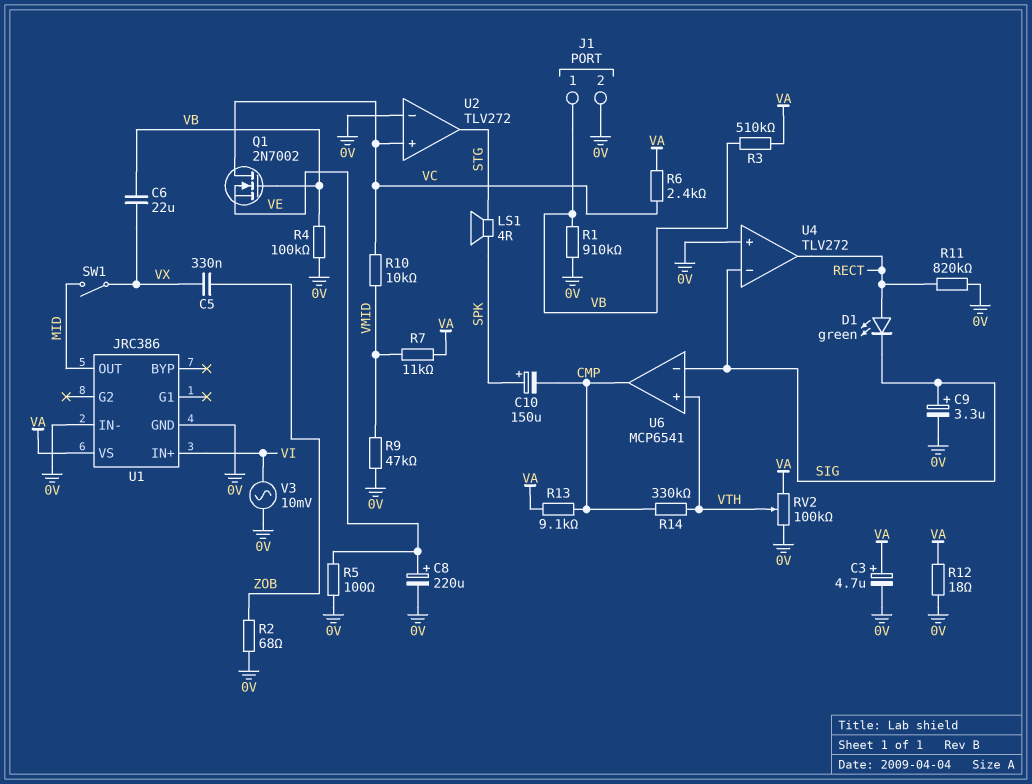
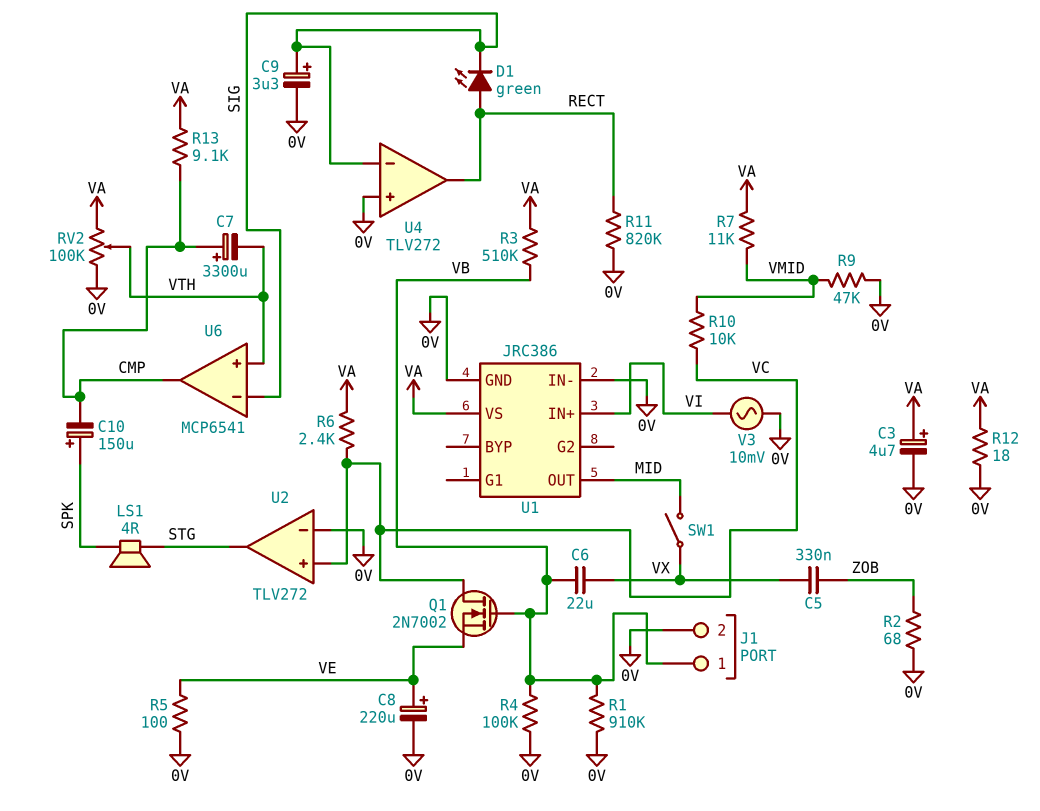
C7: none -> 3300uF (plus CMP, minus VTH)
R14: 330k (CMP, VTH) -> none

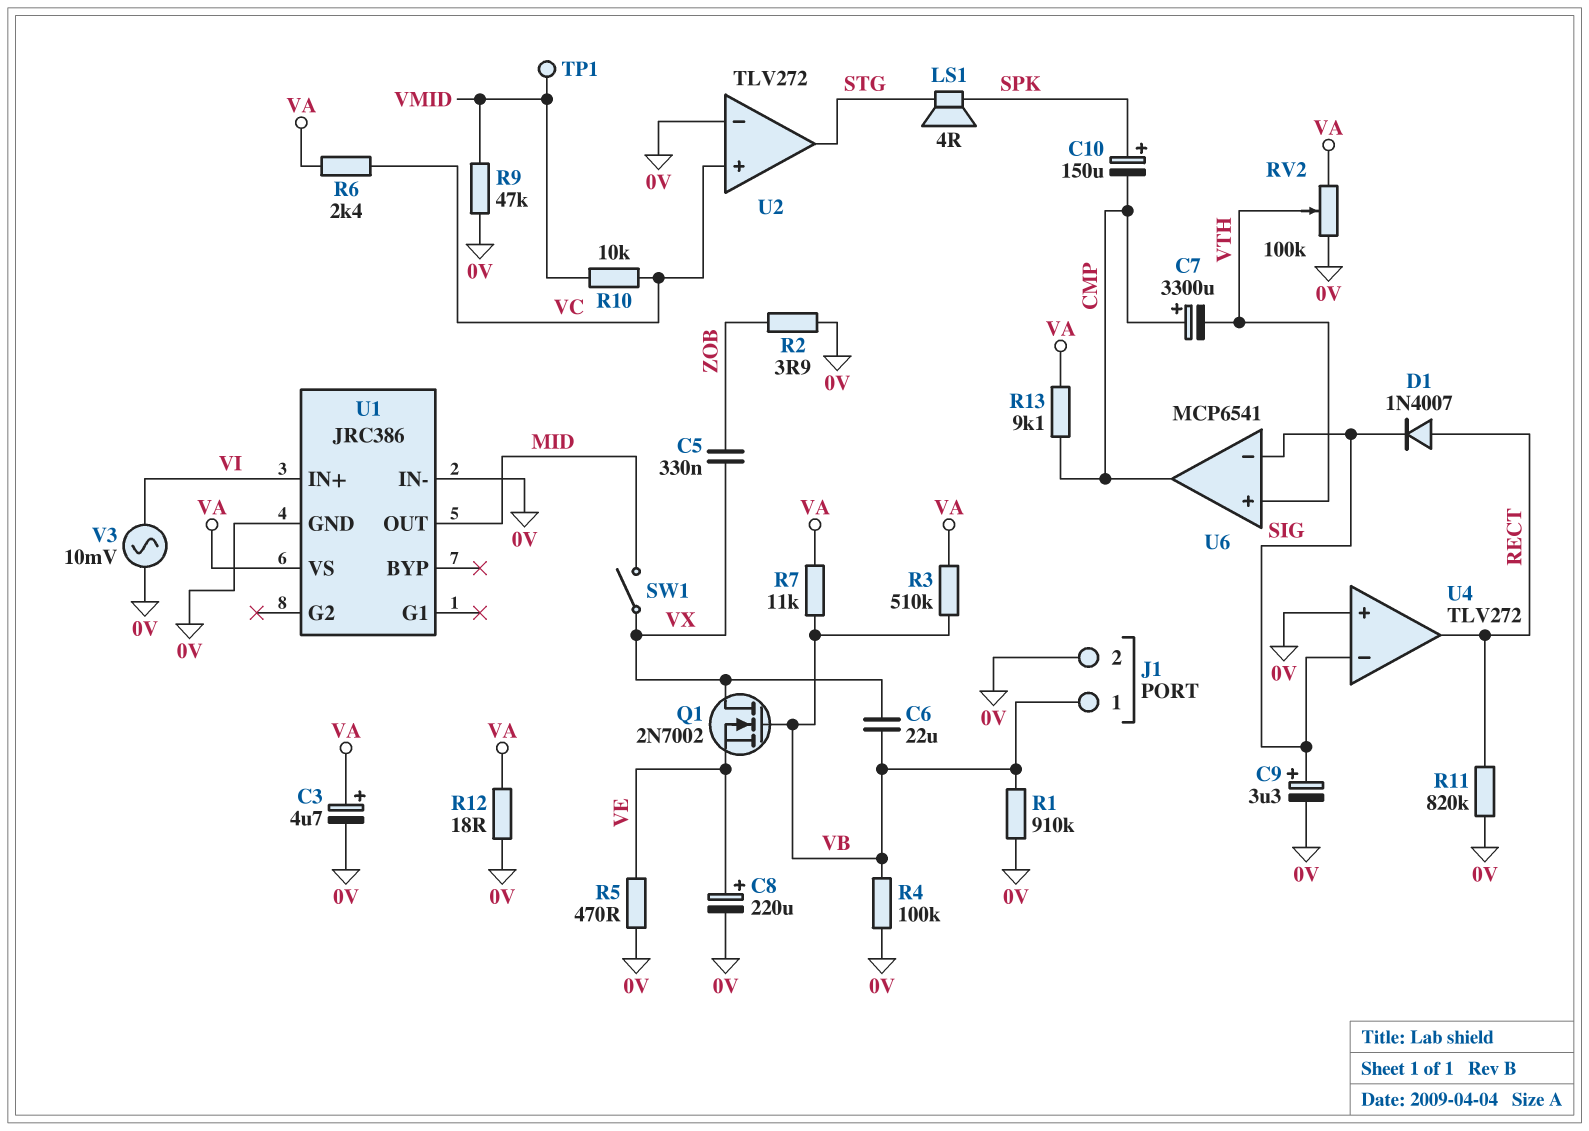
D1: LED green (A RECT, K SIG) -> diode 1N4007 (A RECT, K SIG)
Q1: NMOS 2N7002 (G VB, D VC, S VE) -> NMOS 2N7002 (G VB, D VX, S VE)
R2: 68 (0V, ZOB) -> 3.9 (0V, ZOB)
R5: 100 (0V, VE) -> 470 (0V, VE)
R7: 11k (VA, VMID) -> 11k (VA, VB)
TP1: none -> test point (VMID)

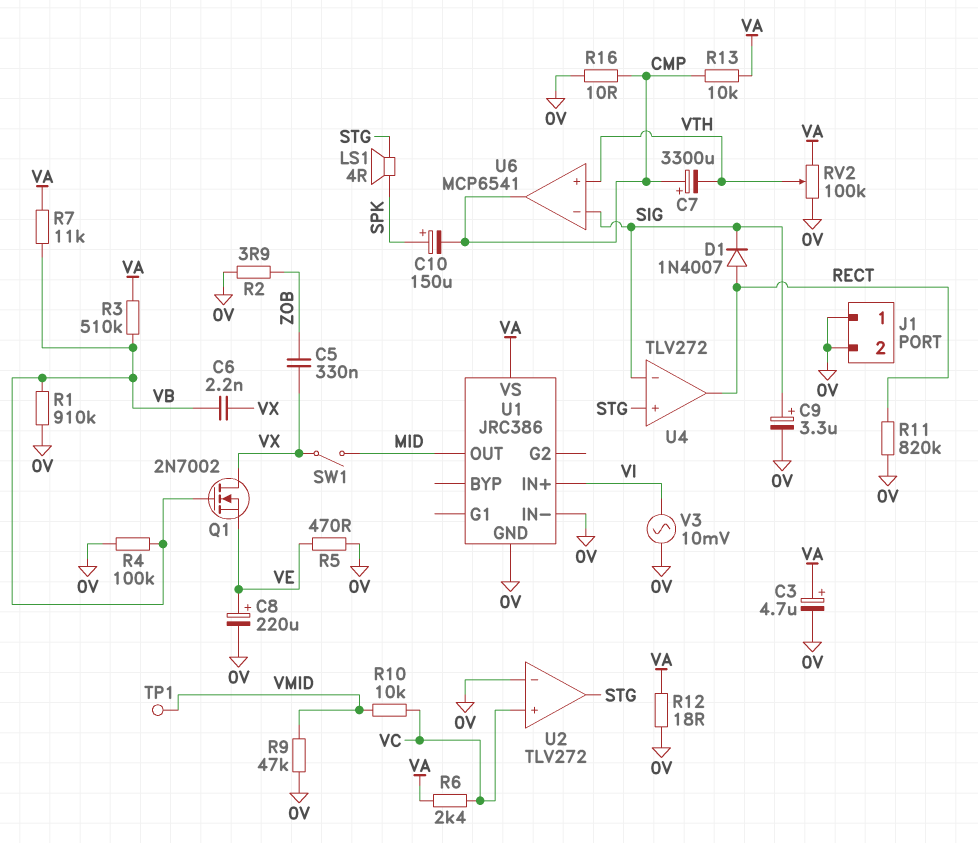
C6: 22uF (VB, VX) -> 2.2nF (VB, VX)
J1 pin 1: VB -> 0V
R13: 9.1k (CMP, VA) -> 10k (CMP, VA)
R16: none -> 10 (0V, CMP)
U4 pin in+: 0V -> STG

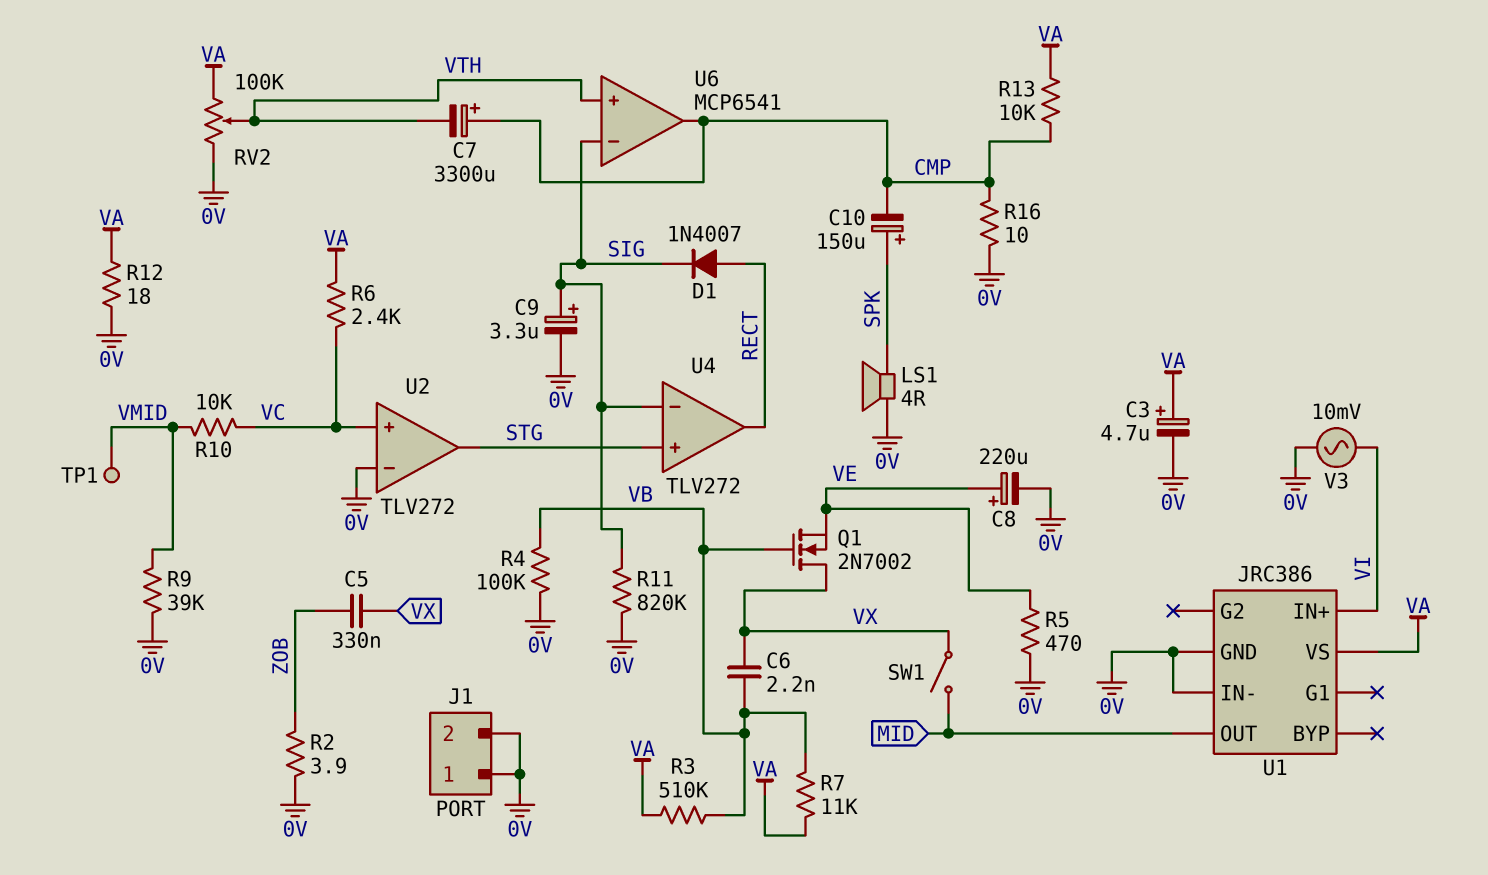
LS1: speaker 4R (SPK, STG) -> speaker 4R (0V, SPK)
R1: 910k (0V, VB) -> none
R9: 47k (0V, VMID) -> 39k (0V, VMID)
R11: 820k (0V, RECT) -> 820k (0V, SIG)

